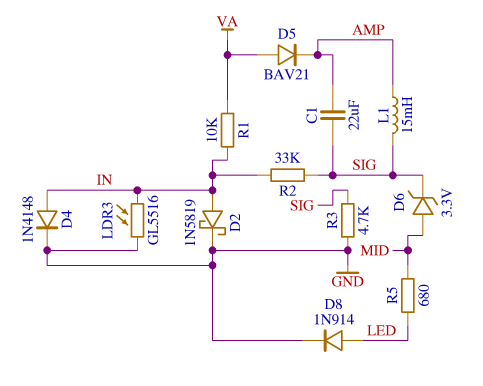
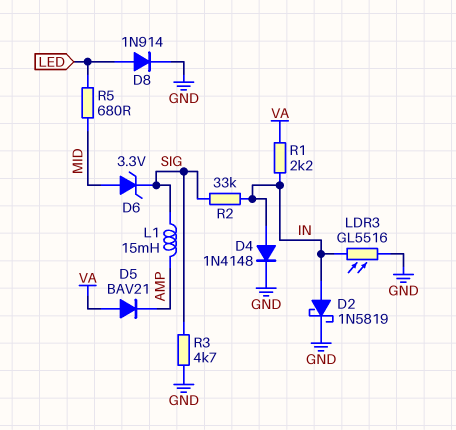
C1: 22uF (AMP, SIG) -> none
R1: 10k (IN, VA) -> 2.2k (IN, VA)

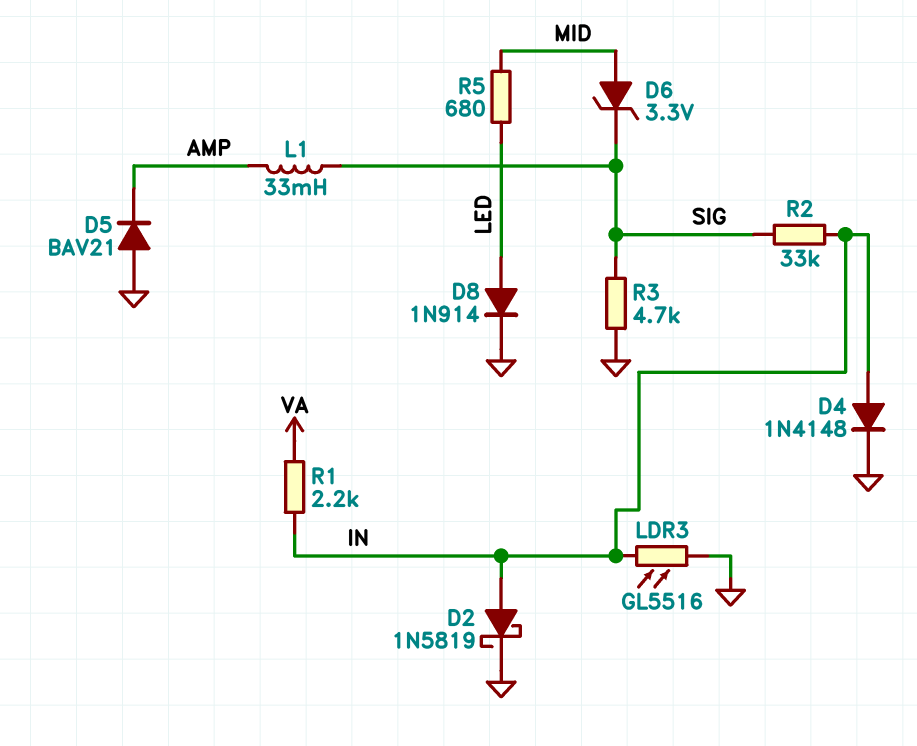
D5: diode BAV21 (A VA, K AMP) -> diode BAV21 (A GND, K AMP)
L1: 15mH (AMP, SIG) -> 33mH (AMP, SIG)

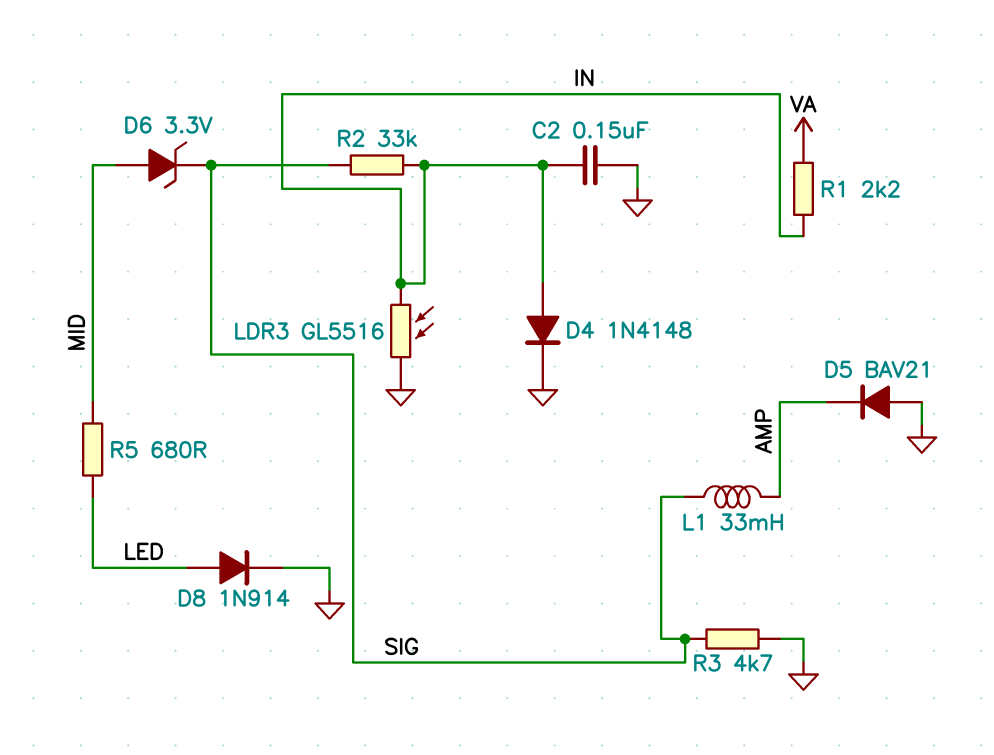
C2: none -> 150nF (GND, IN)
D2: schottky 1N5819 (A IN, K GND) -> none

